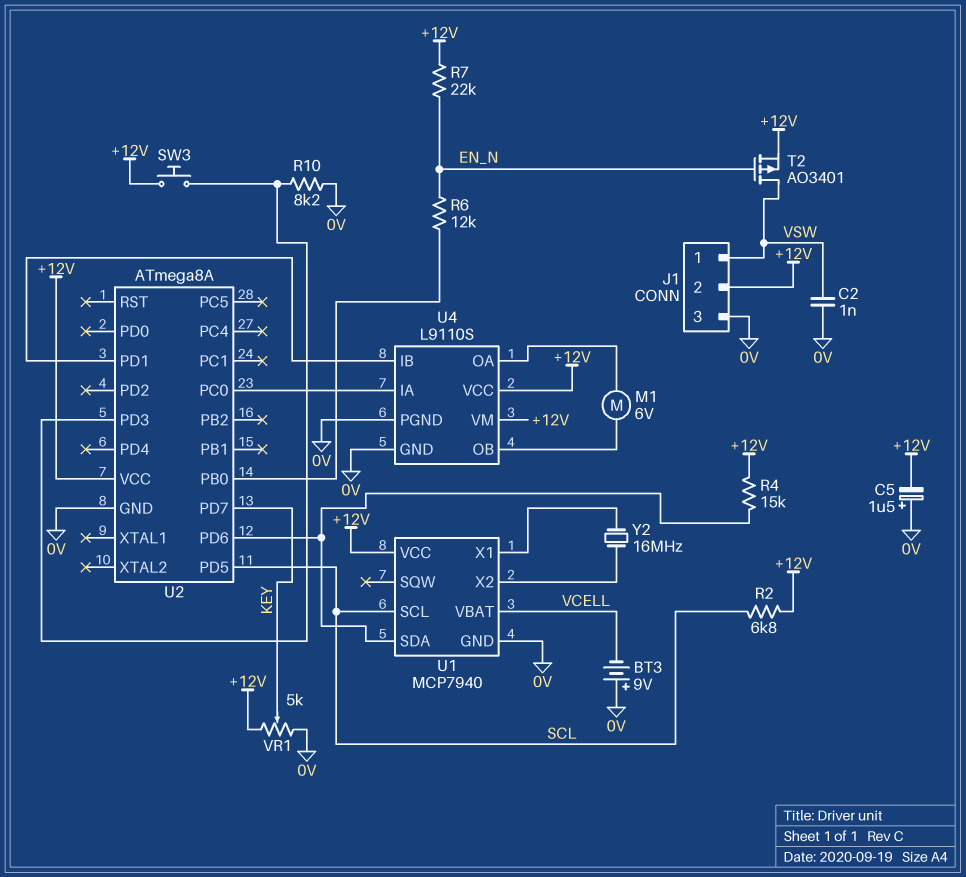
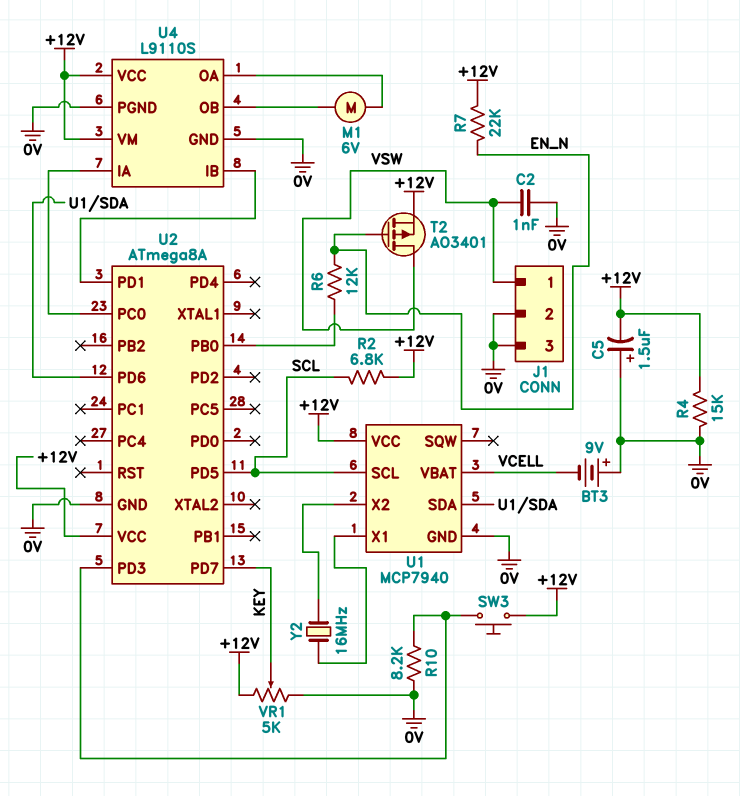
J1 pin 2: +12V -> 0V
R4: 15k (+12V, U1/SDA) -> 15k (+12V, 0V)

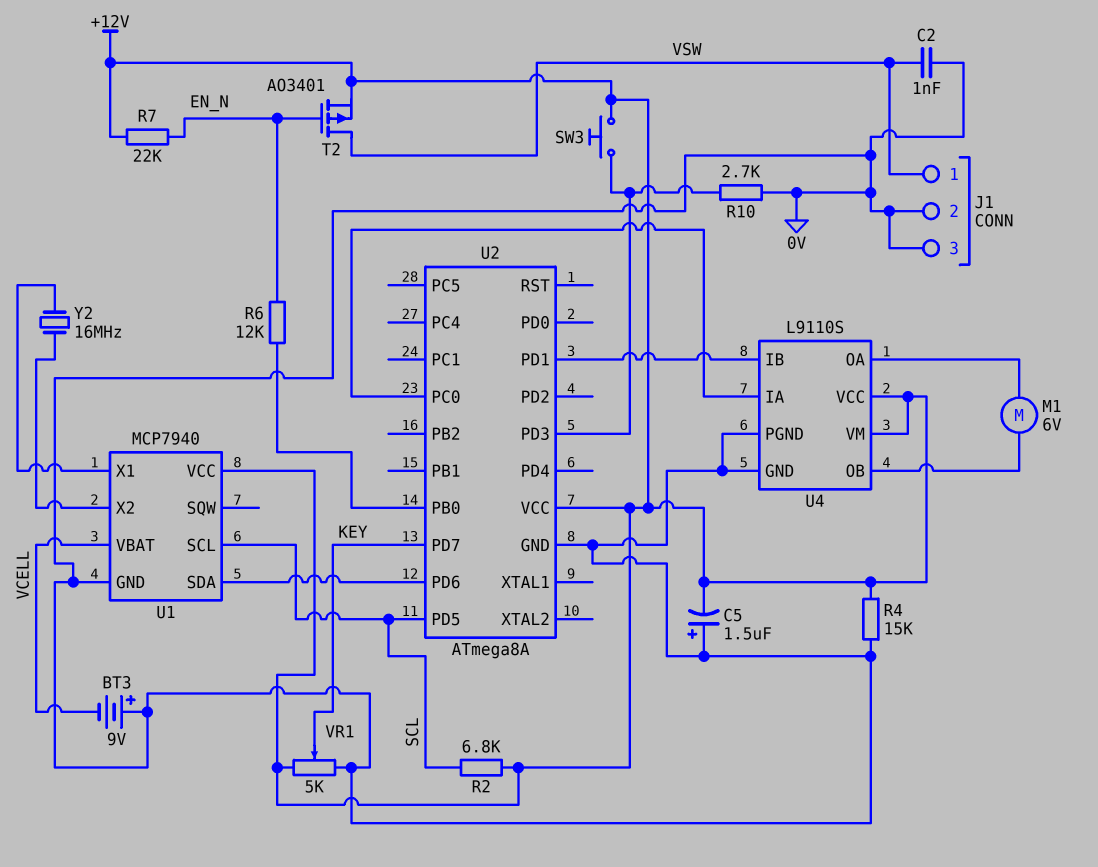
R10: 8.2k (0V, U2/PD3) -> 2.7k (0V, U2/PD3)

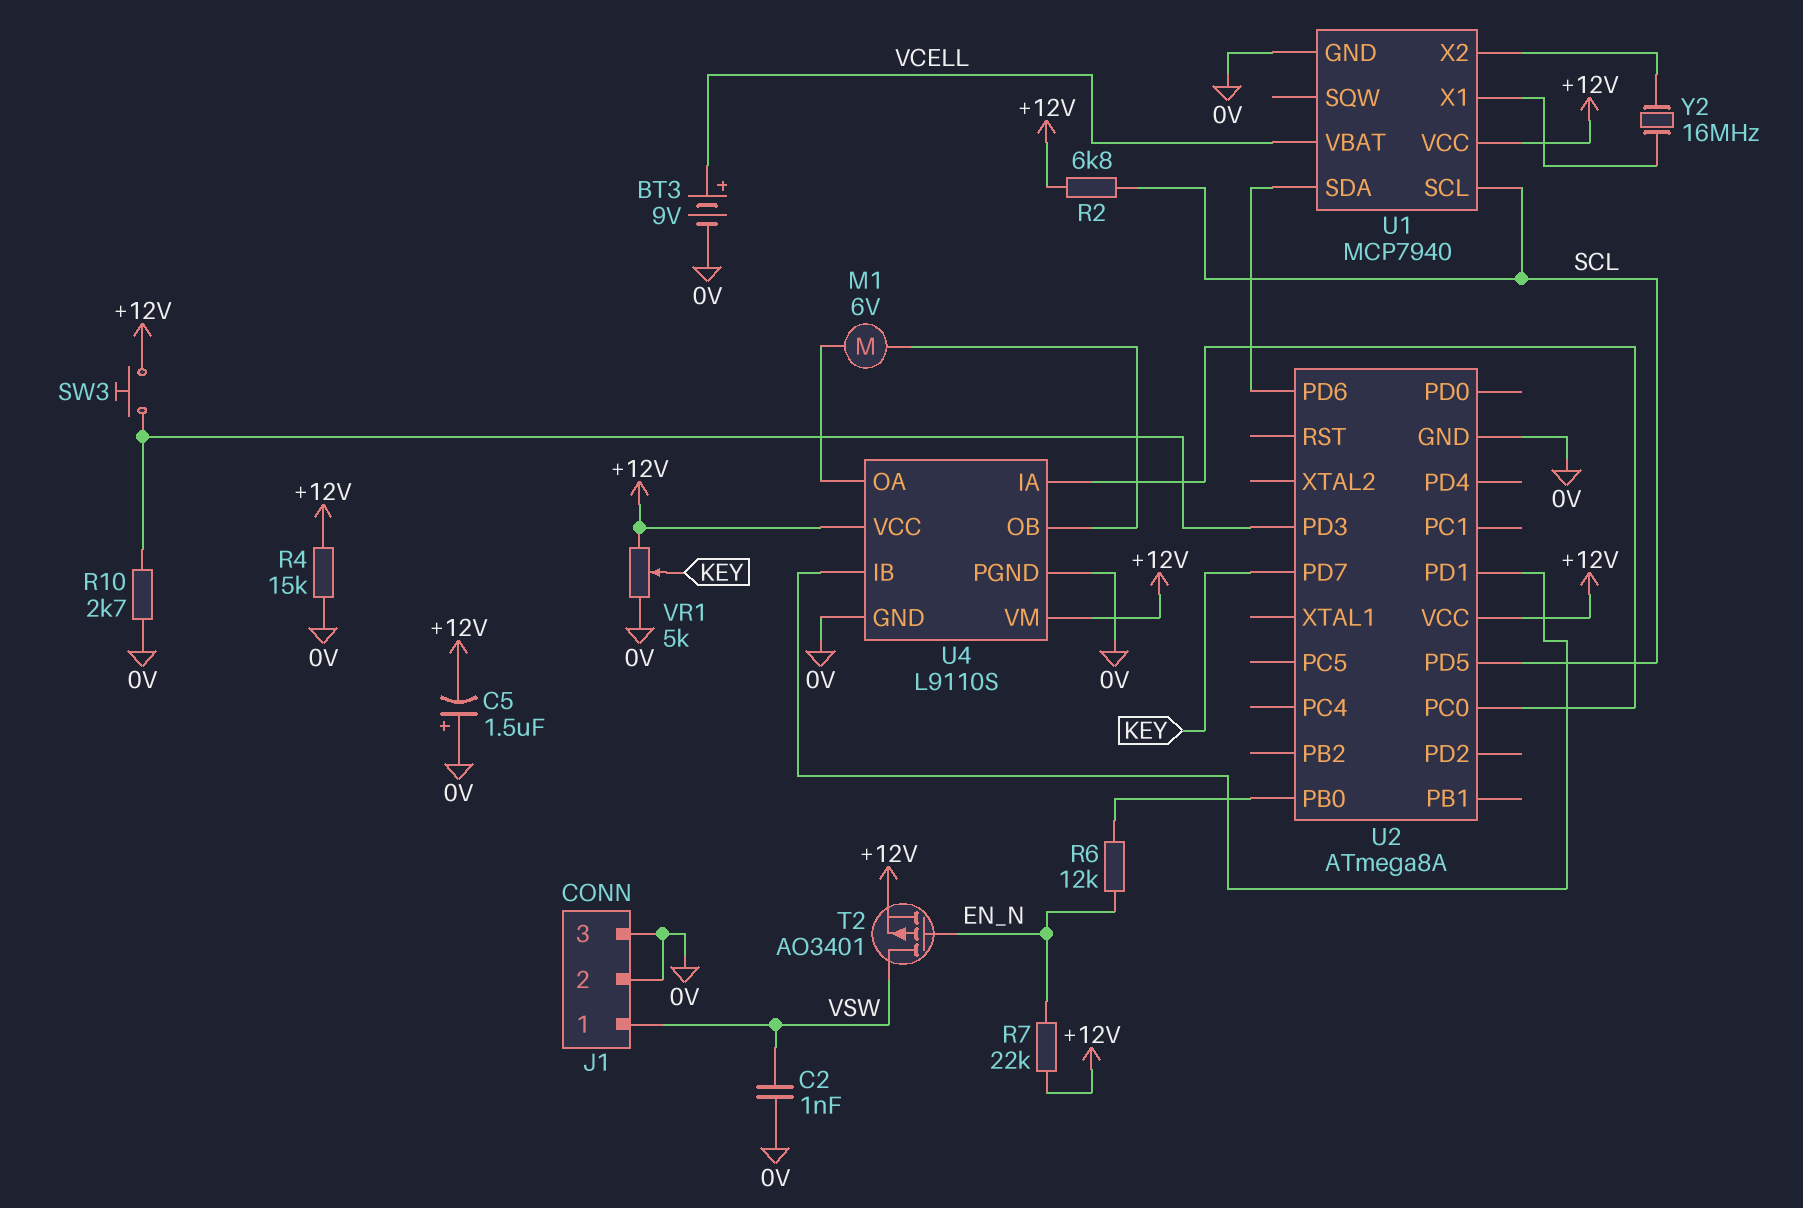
BT3: 9V (plus 0V, minus VCELL) -> 9V (plus VCELL, minus 0V)

